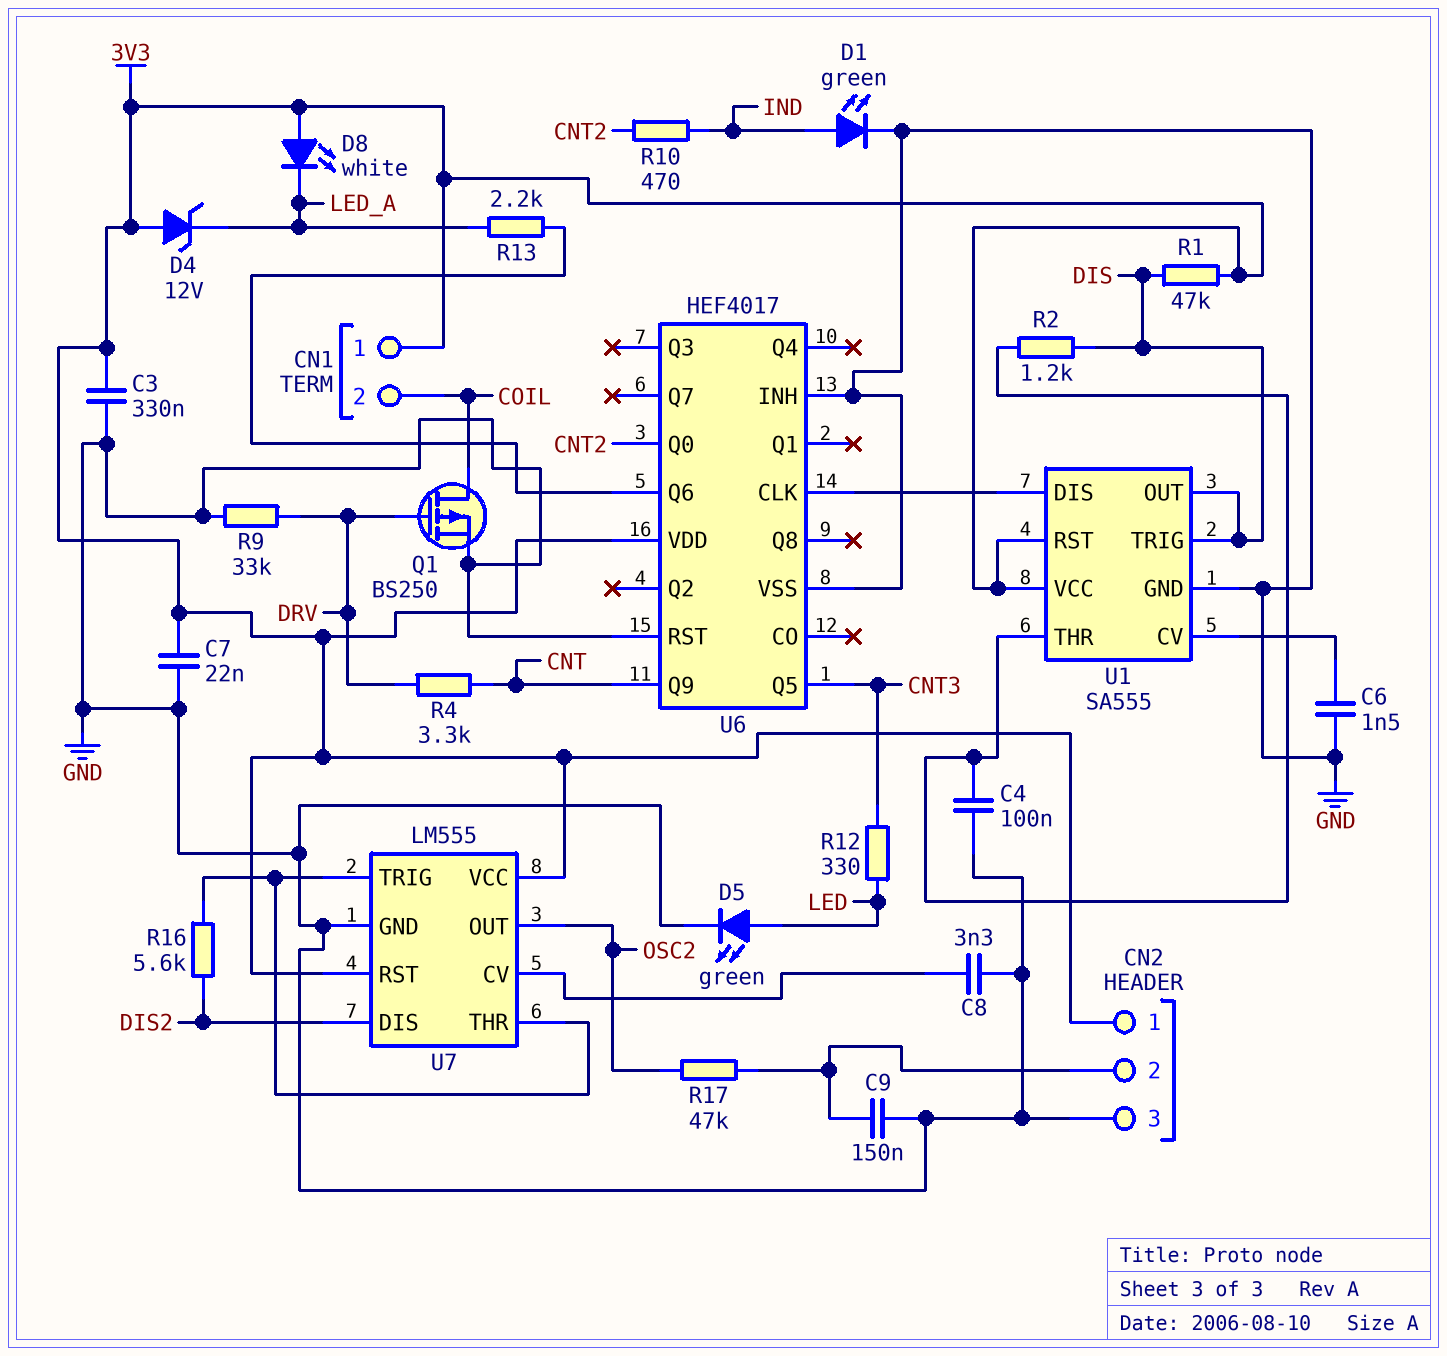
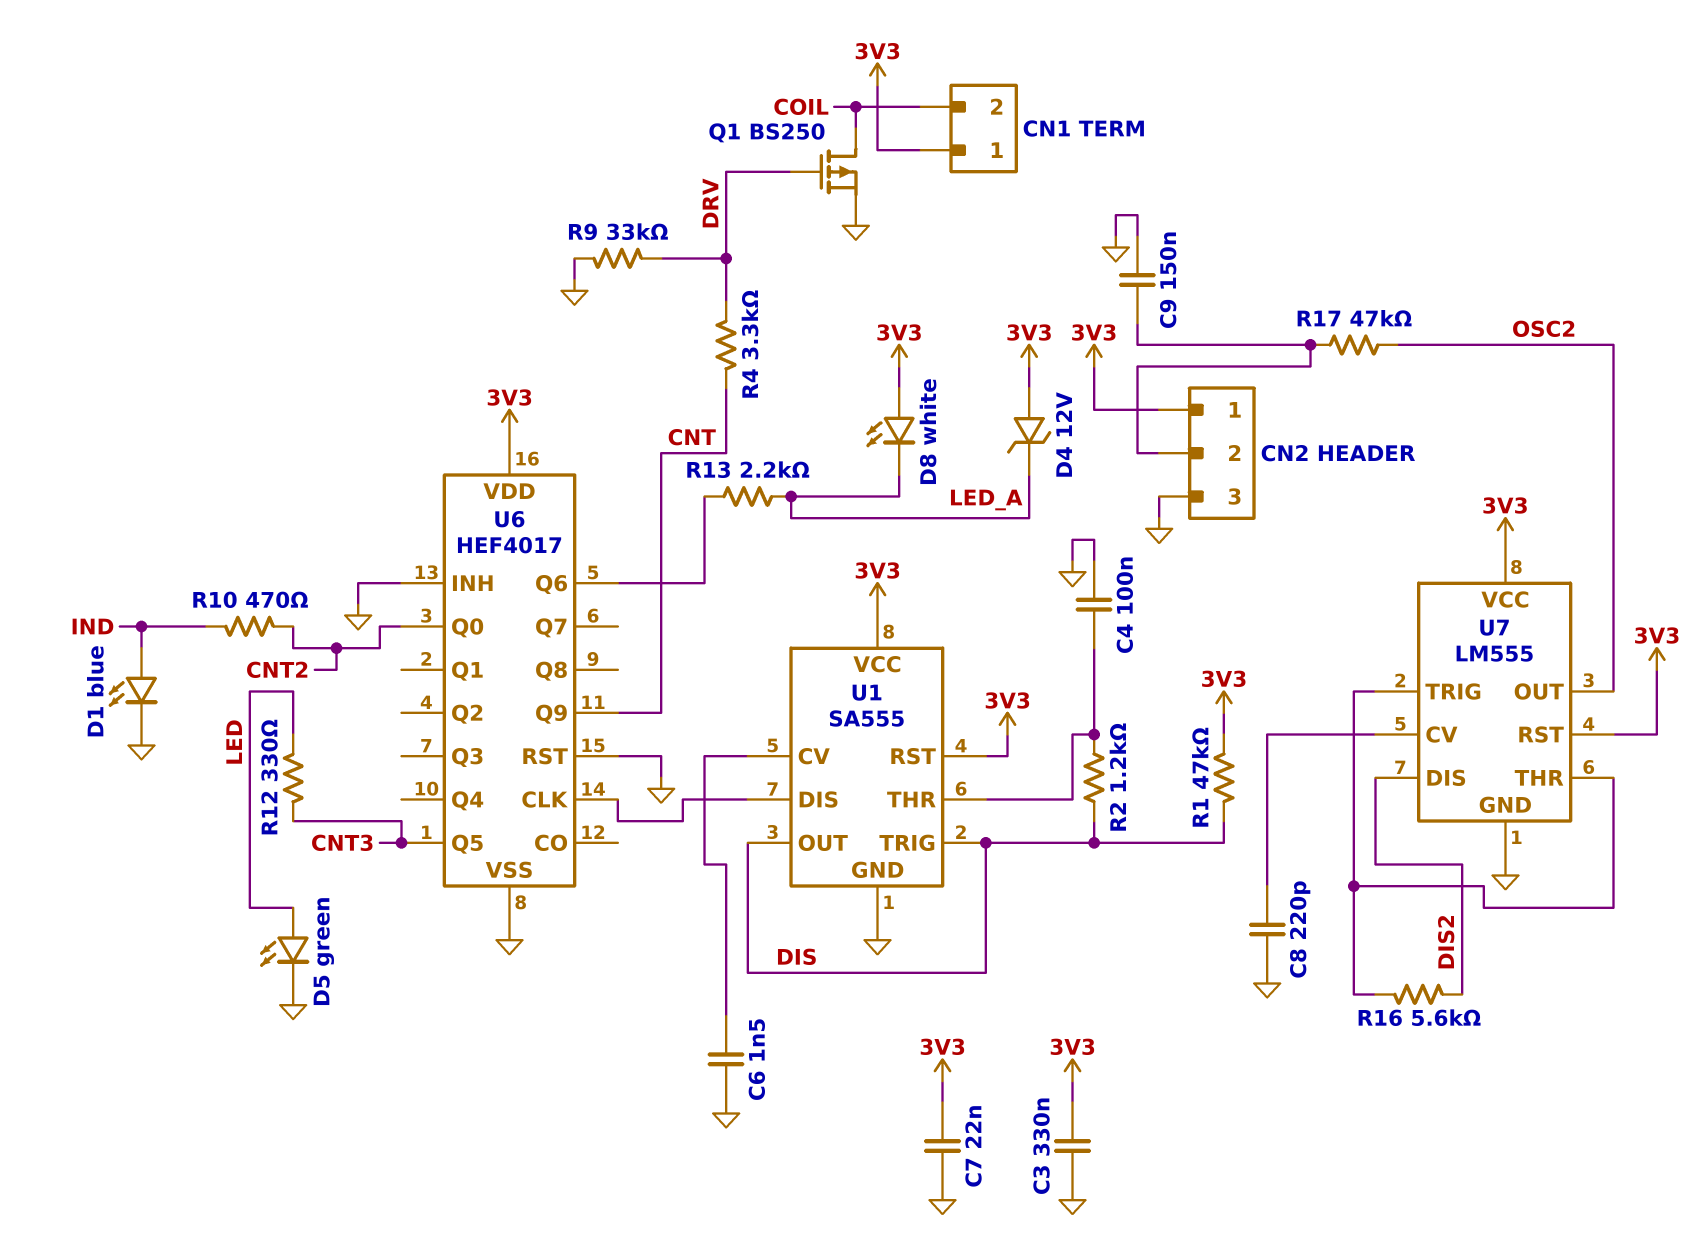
C8: 3.3nF (GND, U7/CV) -> 220pF (GND, U7/CV)
D1: LED green (A IND, K GND) -> LED blue (A IND, K GND)

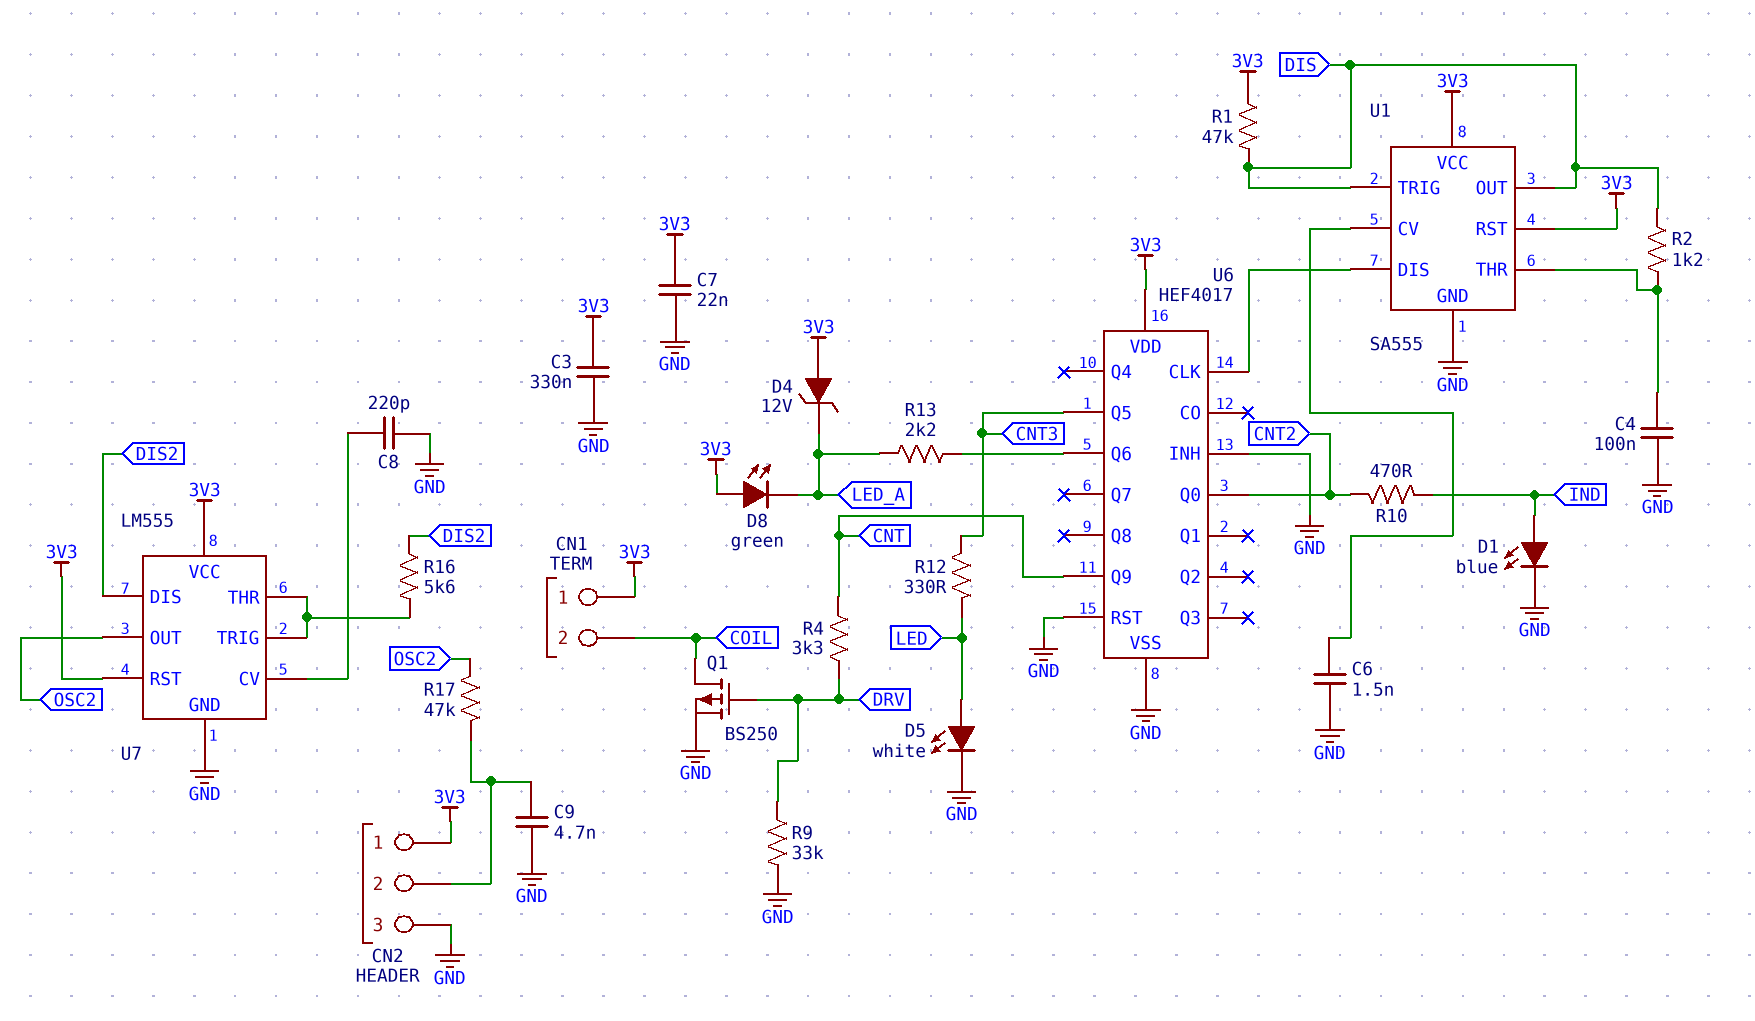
C9: 150nF (CN2/2, GND) -> 4.7nF (CN2/2, GND)
D5: LED green (A LED, K GND) -> LED white (A LED, K GND)
D8: LED white (A 3V3, K LED_A) -> LED green (A 3V3, K LED_A)

